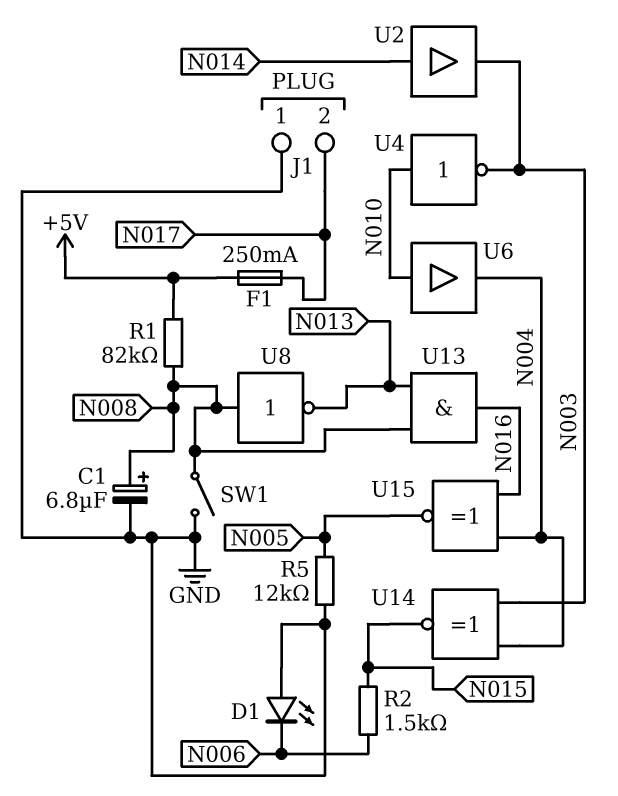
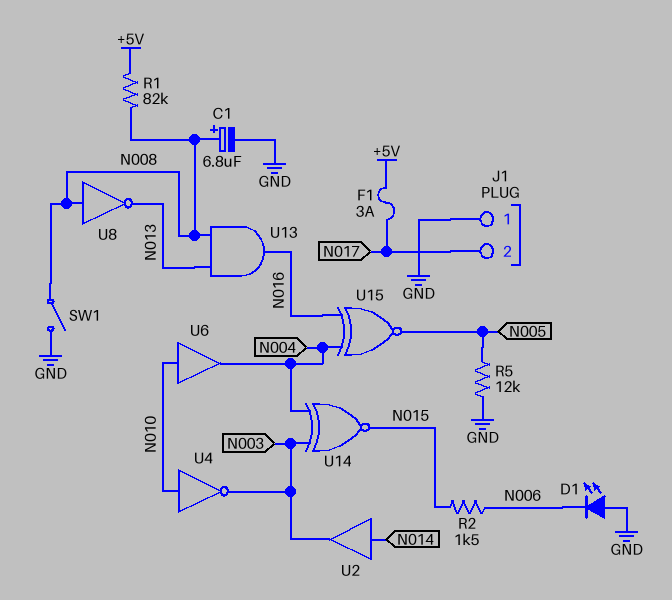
F1: 250mA (+5V, N017) -> 3A (+5V, N017)

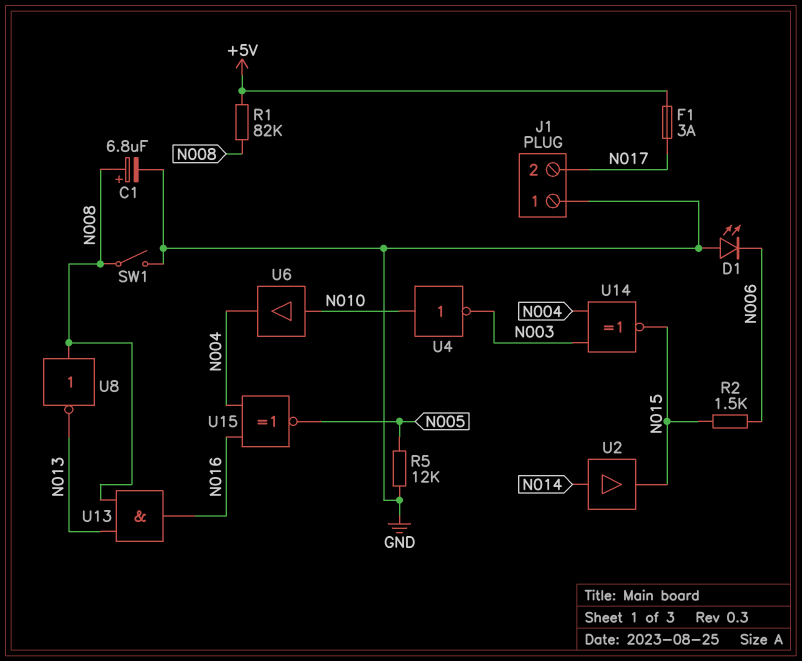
U2: buffer (in N014, out N003) -> buffer (in N014, out N015)

